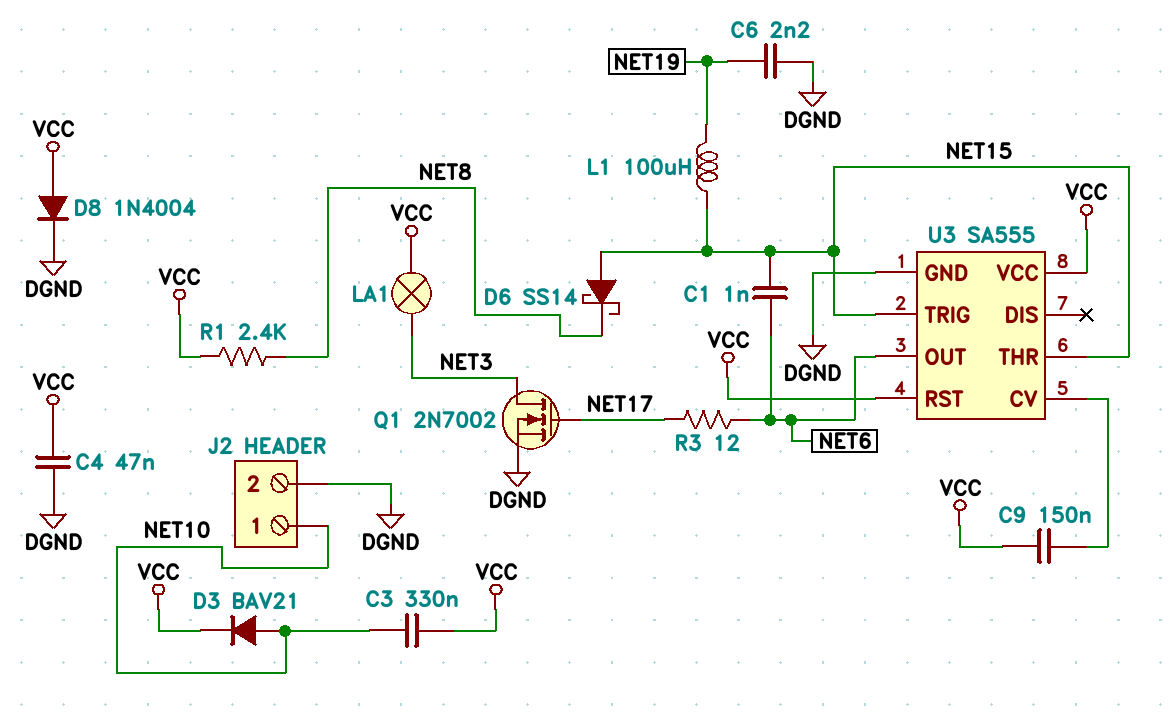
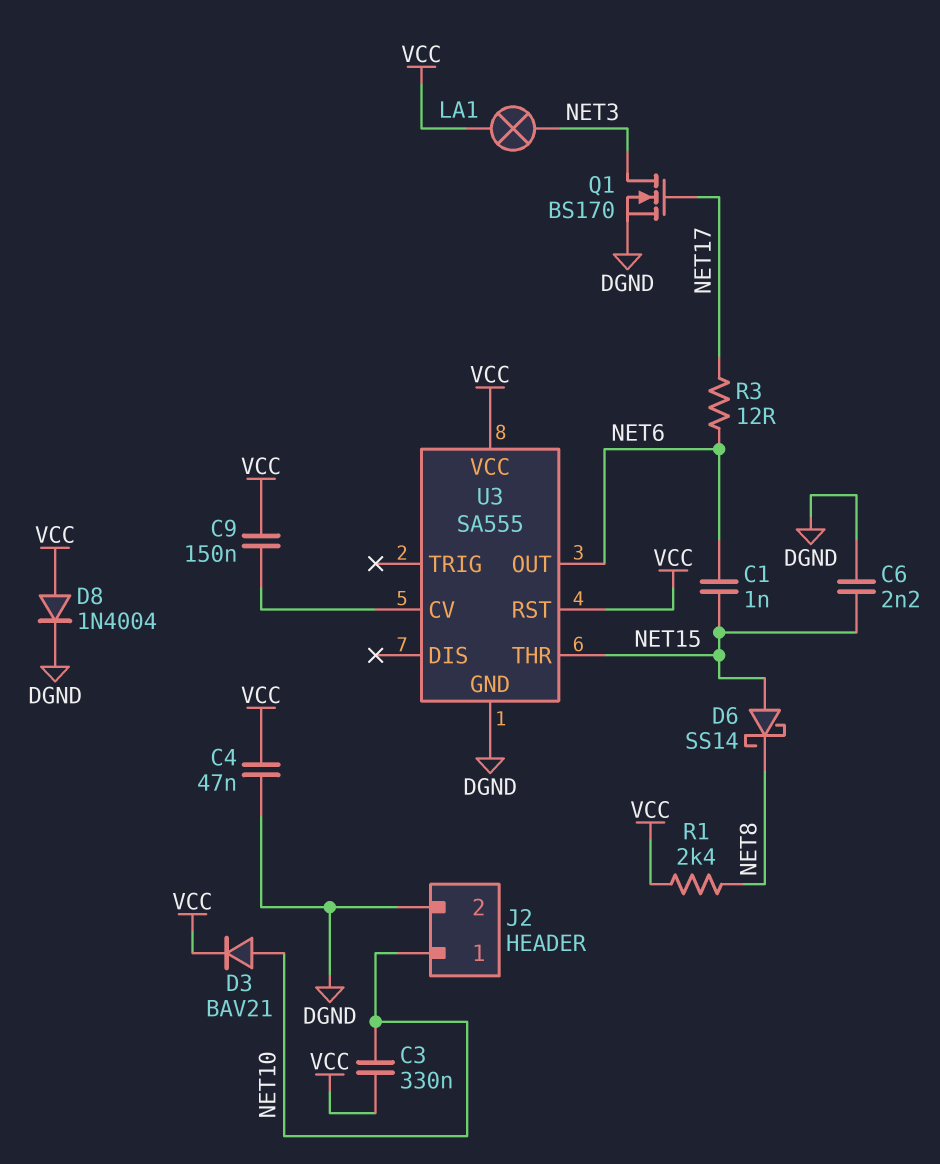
C6: 2.2nF (DGND, NET19) -> 2.2nF (DGND, NET15)
L1: 100uH (NET15, NET19) -> none
Q1: NMOS 2N7002 (G NET17, D NET3, S DGND) -> NMOS BS170 (G NET17, D NET3, S DGND)
U3 pin TRIG: NET15 -> none

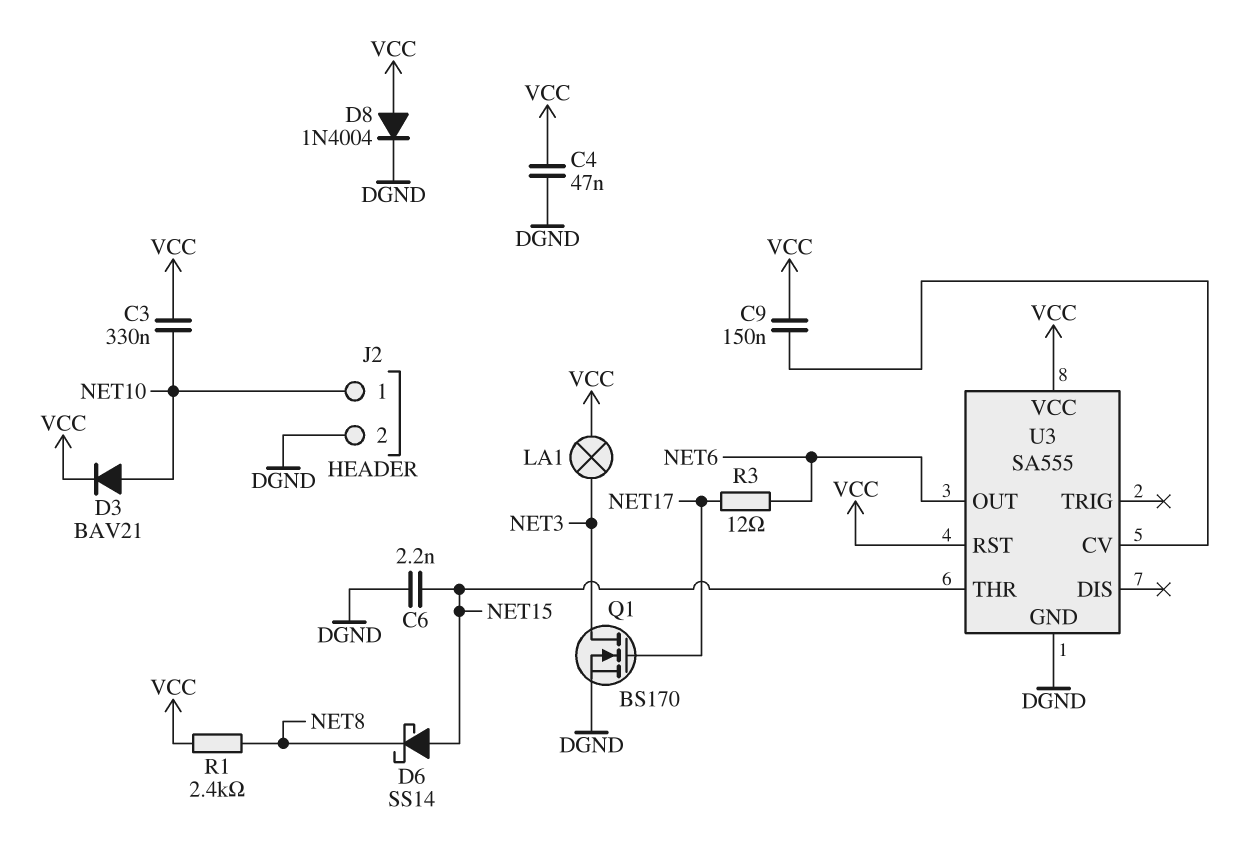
C1: 1nF (NET6, NET15) -> none

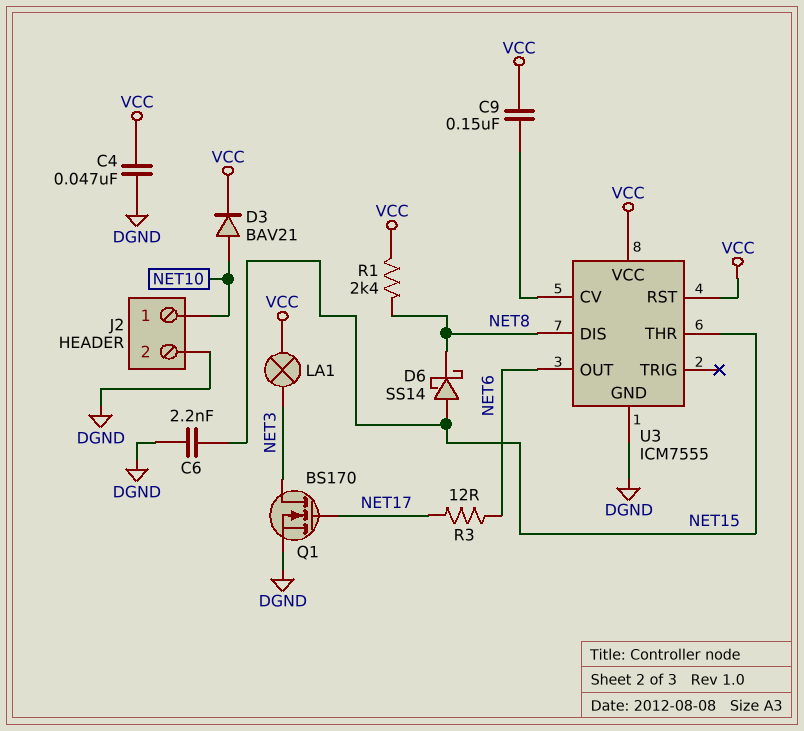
C3: 330nF (NET10, VCC) -> none
D8: diode 1N4004 (A VCC, K DGND) -> none
U3: SA555 -> ICM7555
U3 pin DIS: none -> NET8

